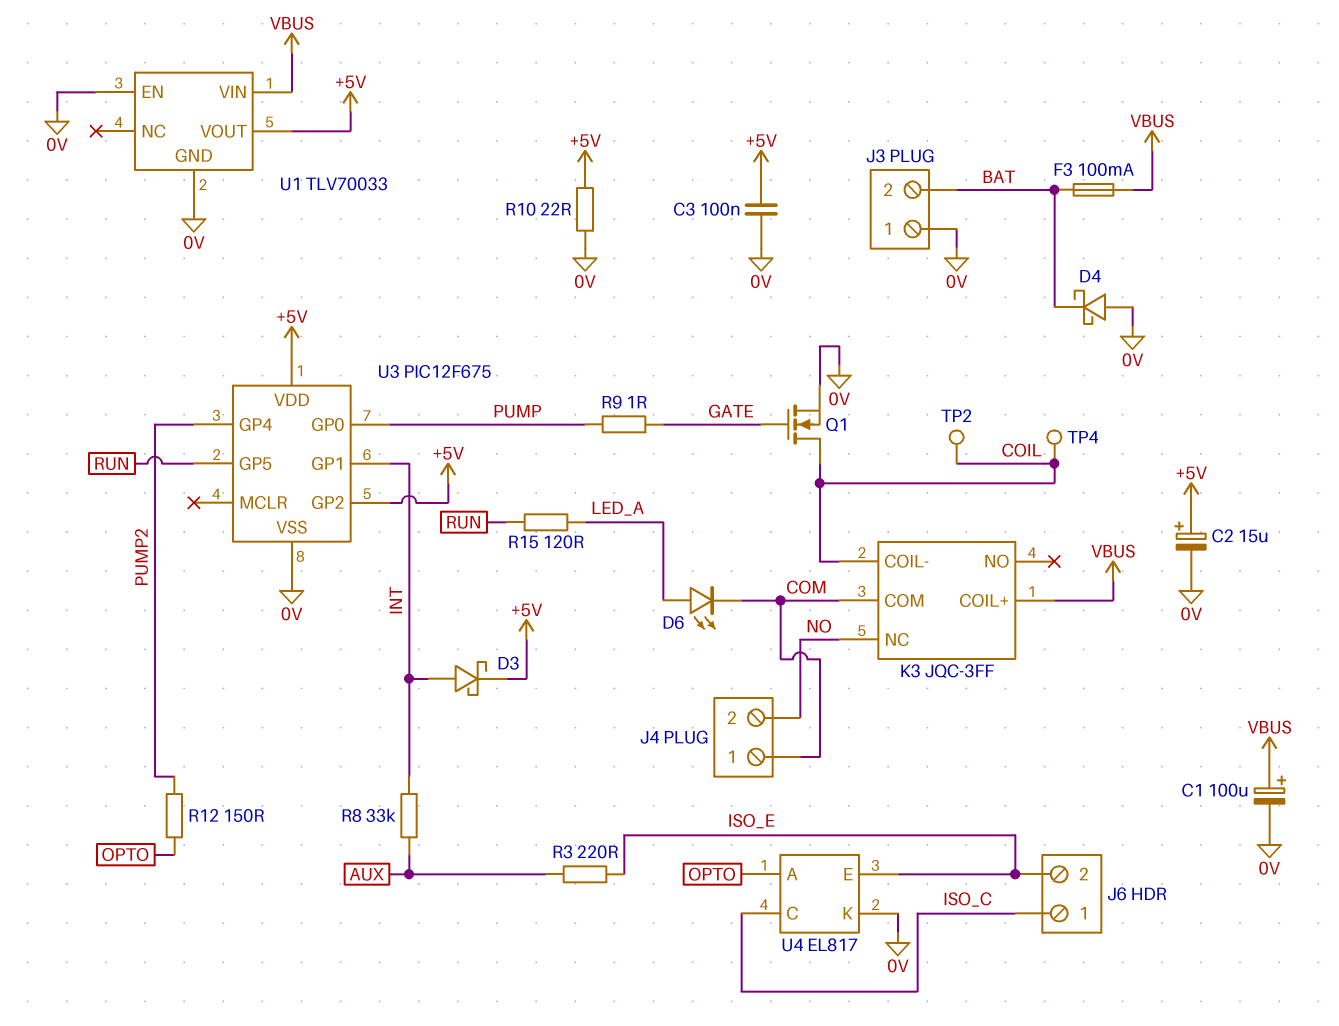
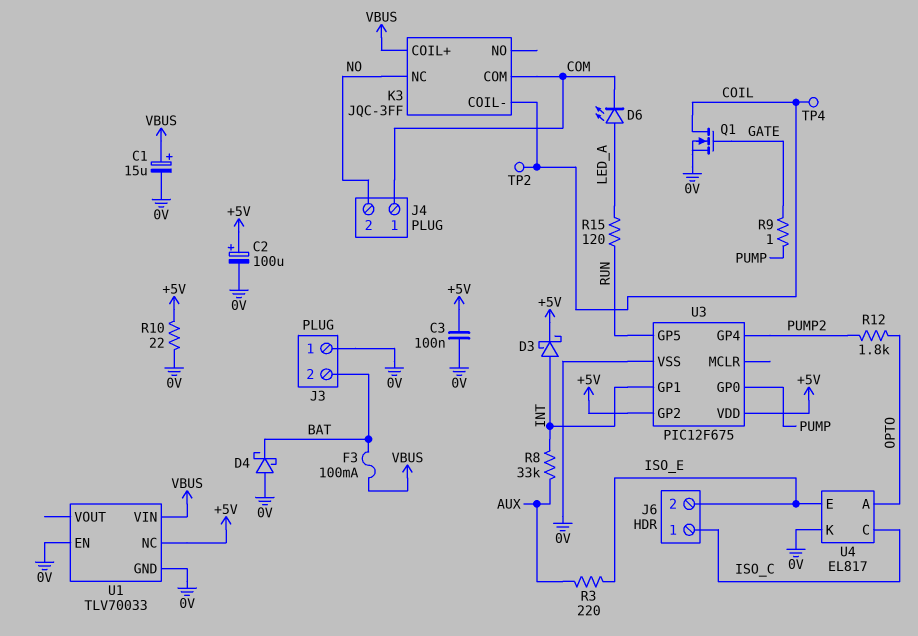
C1: 100uF (plus VBUS, minus 0V) -> 15uF (plus VBUS, minus 0V)
C2: 15uF (plus +5V, minus 0V) -> 100uF (plus +5V, minus 0V)
R12: 150 (OPTO, PUMP2) -> 1.8k (OPTO, PUMP2)
U1 pin NC: none -> +5V
U1 pin VOUT: +5V -> none

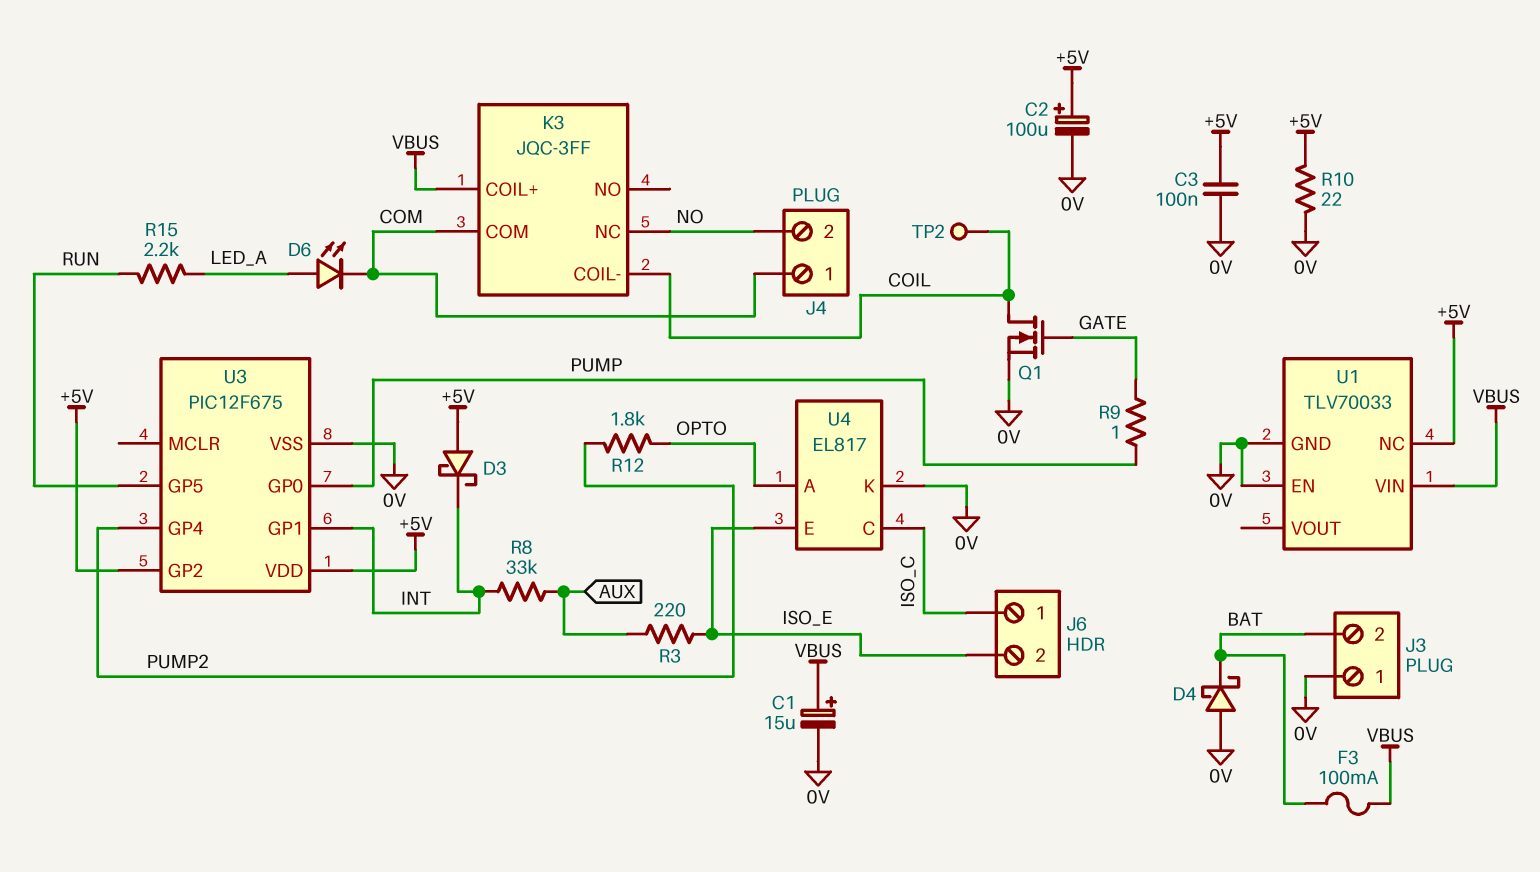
D3: schottky (A INT, K +5V) -> schottky (A +5V, K INT)
R15: 120 (LED_A, RUN) -> 2.2k (LED_A, RUN)
TP4: test point (COIL) -> none

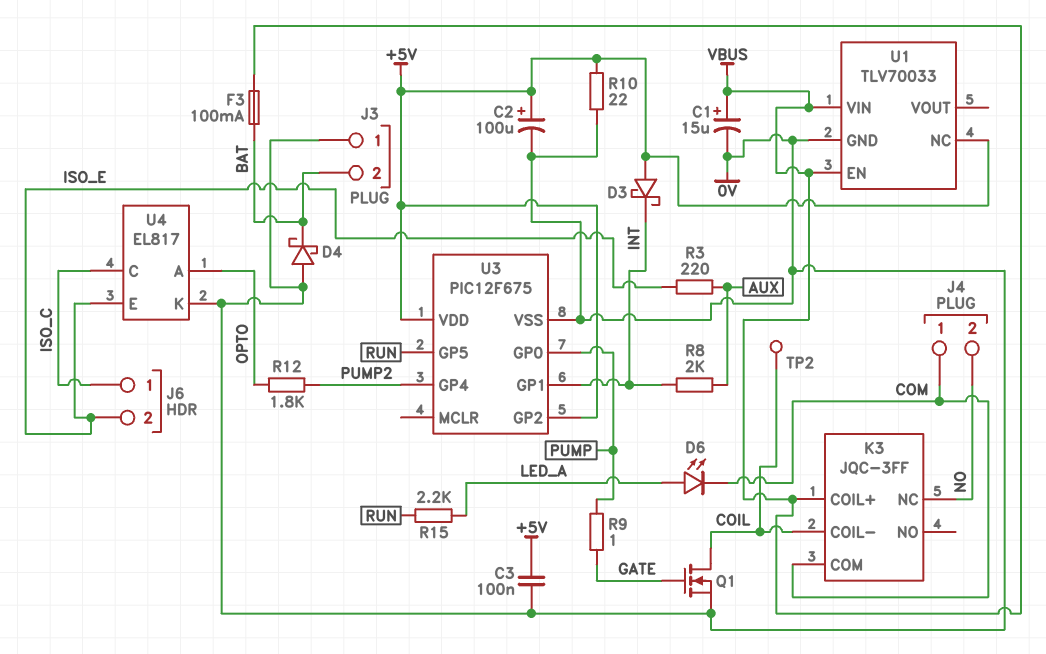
R8: 33k (AUX, INT) -> 2k (AUX, INT)
U1 pin EN: 0V -> VBUS

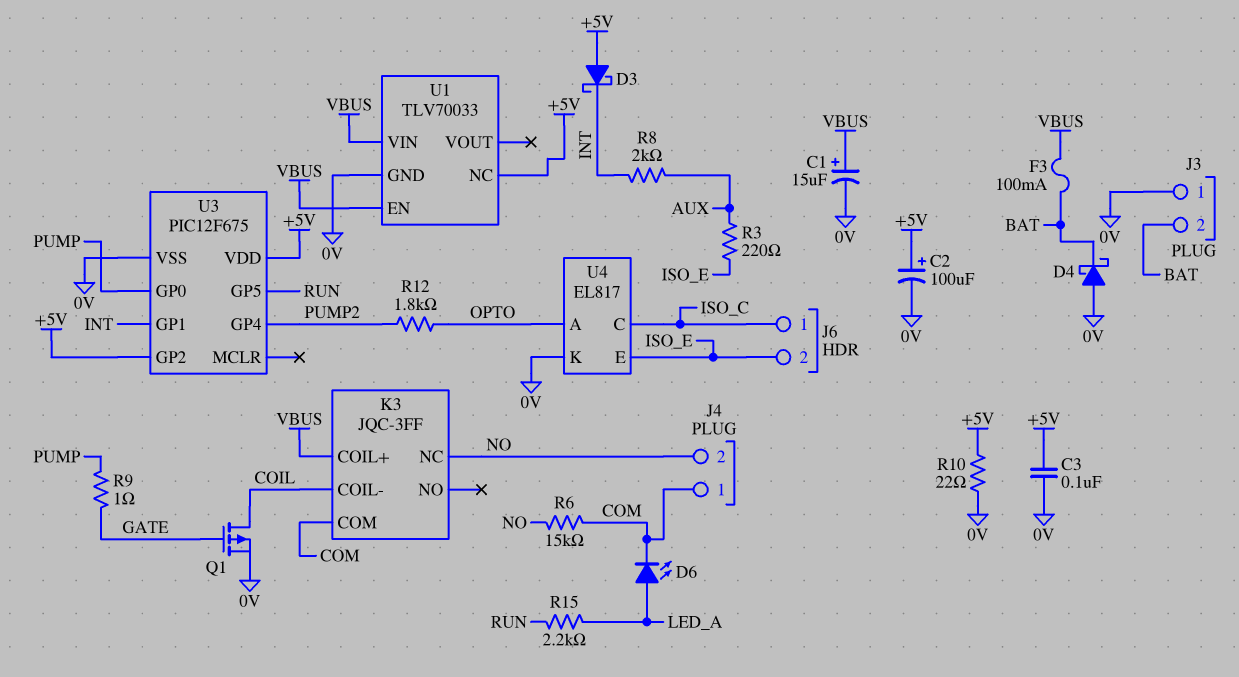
Q1: NMOS (G GATE, D COIL, S 0V) -> PMOS (G GATE, D COIL, S 0V)
R6: none -> 15k (COM, NO)
TP2: test point (COIL) -> none

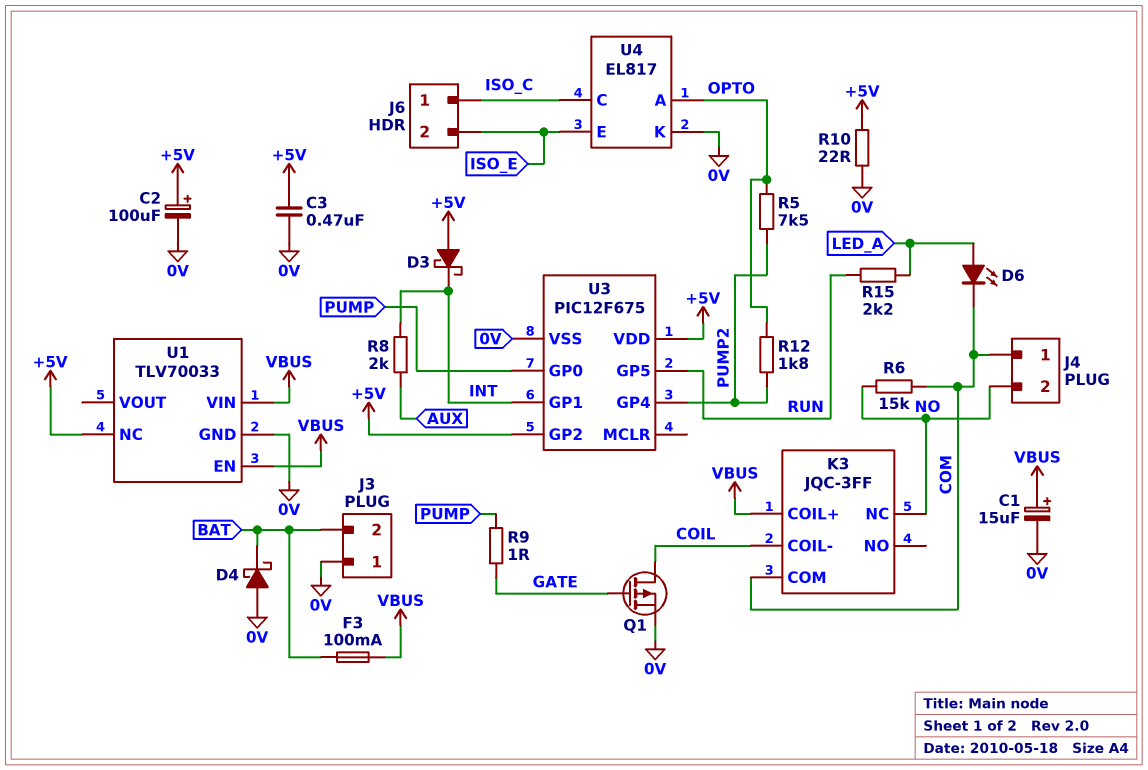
C3: 100nF (+5V, 0V) -> 470nF (+5V, 0V)
R3: 220 (AUX, ISO_E) -> none
R5: none -> 7.5k (OPTO, PUMP2)

